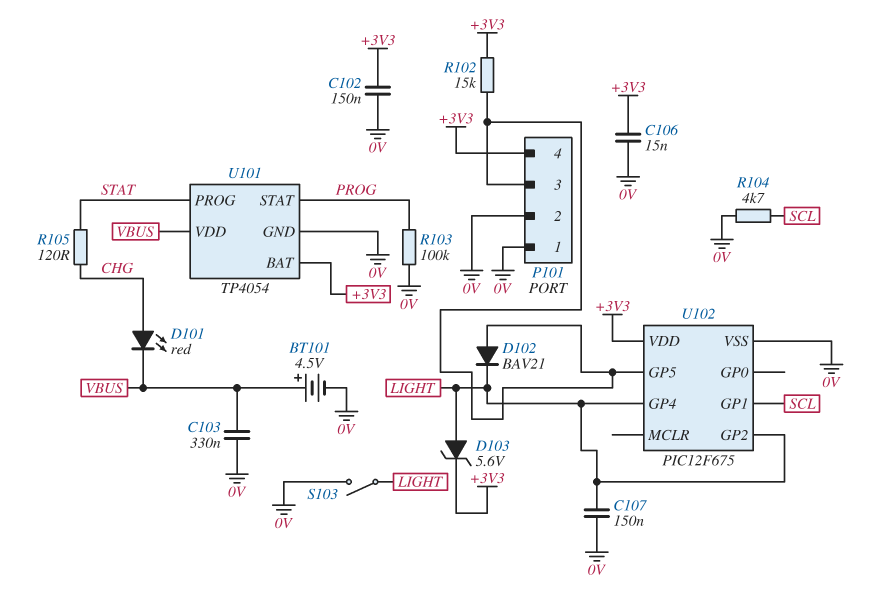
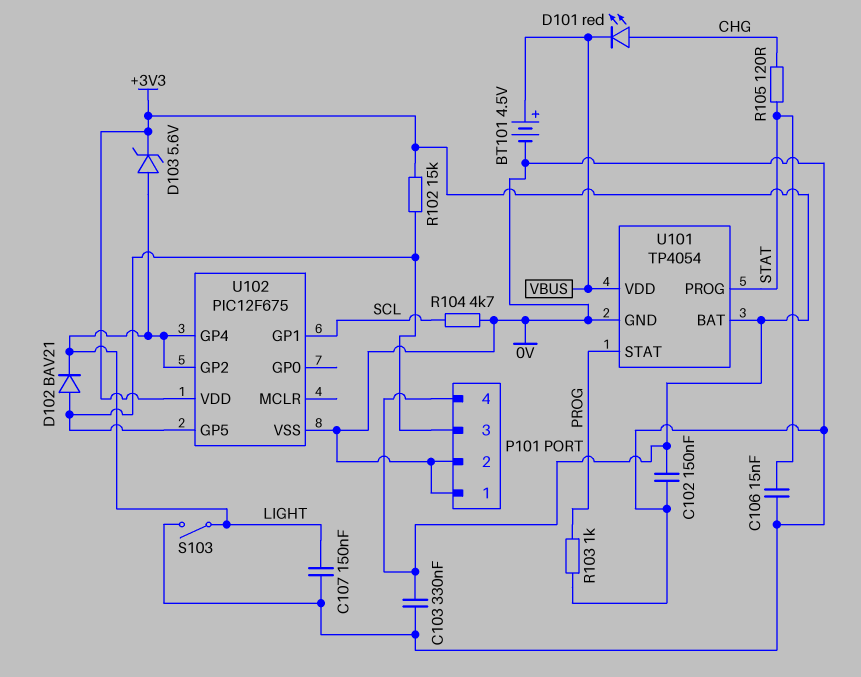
C103: 330nF (0V, VBUS) -> 330nF (+3V3, 0V)
C106: 15nF (+3V3, 0V) -> 15nF (0V, STAT)
R103: 100k (0V, PROG) -> 1k (0V, PROG)

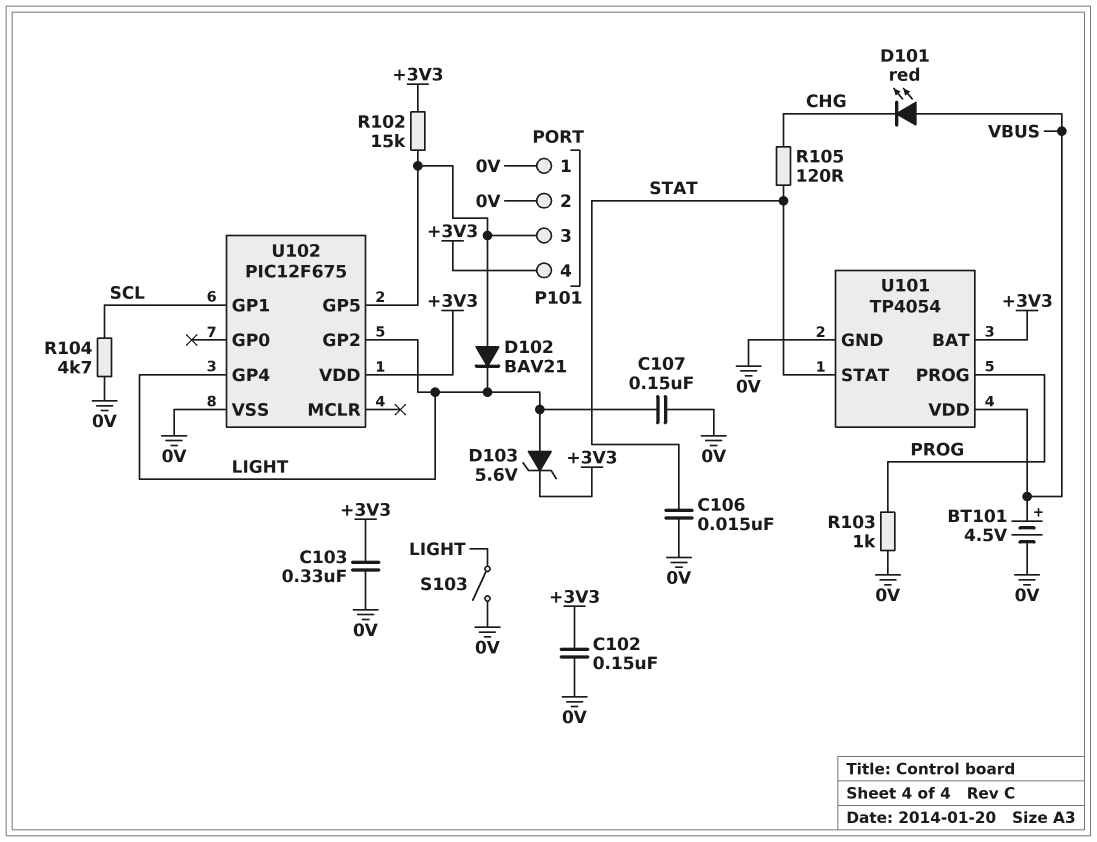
D101: LED red (A CHG, K VBUS) -> LED red (A VBUS, K CHG)
U101 pin PROG: STAT -> PROG
U101 pin STAT: PROG -> STAT

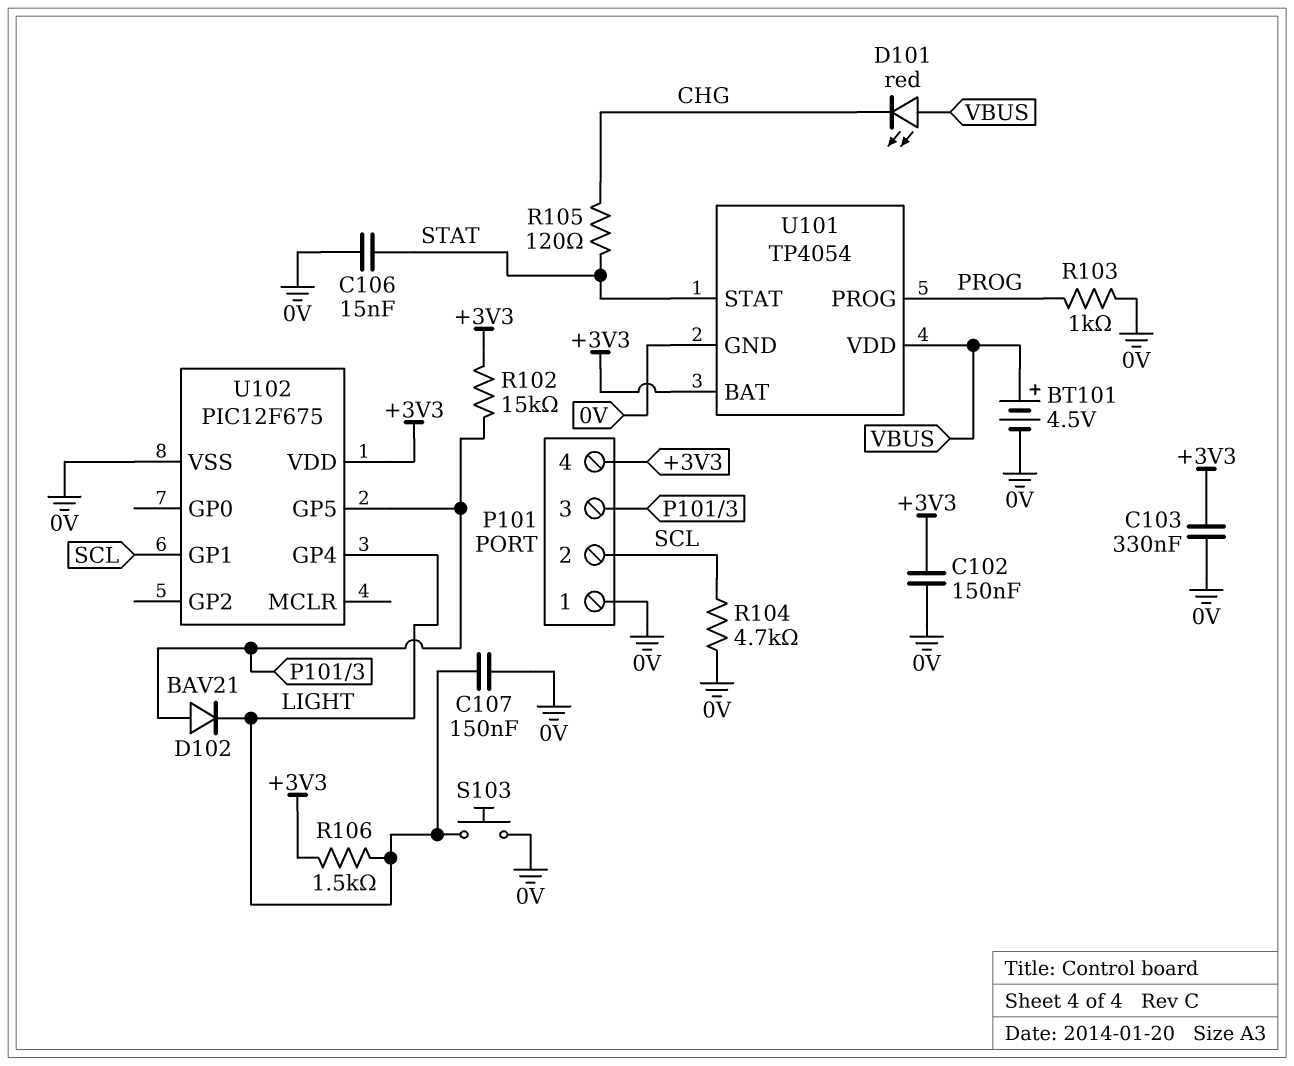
D103: zener 5.6V (A LIGHT, K +3V3) -> none
P101 pin 2: 0V -> SCL
R106: none -> 1.5k (+3V3, LIGHT)
S103: switch (0V, LIGHT) -> button (0V, LIGHT)
U102 pin GP2: LIGHT -> none

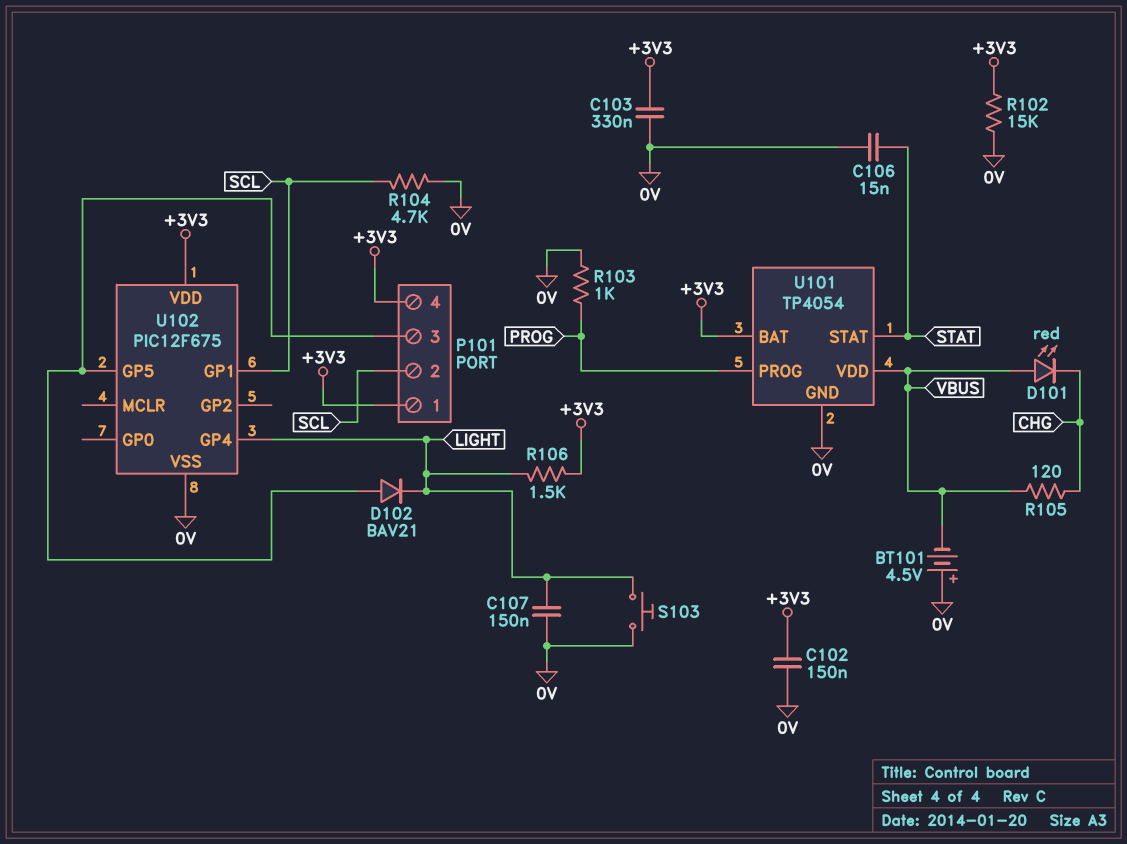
BT101: 4.5V (plus VBUS, minus 0V) -> 4.5V (plus 0V, minus VBUS)
P101 pin 1: 0V -> +3V3
R102: 15k (+3V3, P101/3) -> 15k (+3V3, 0V)
R105: 120 (CHG, STAT) -> 120 (CHG, VBUS)

